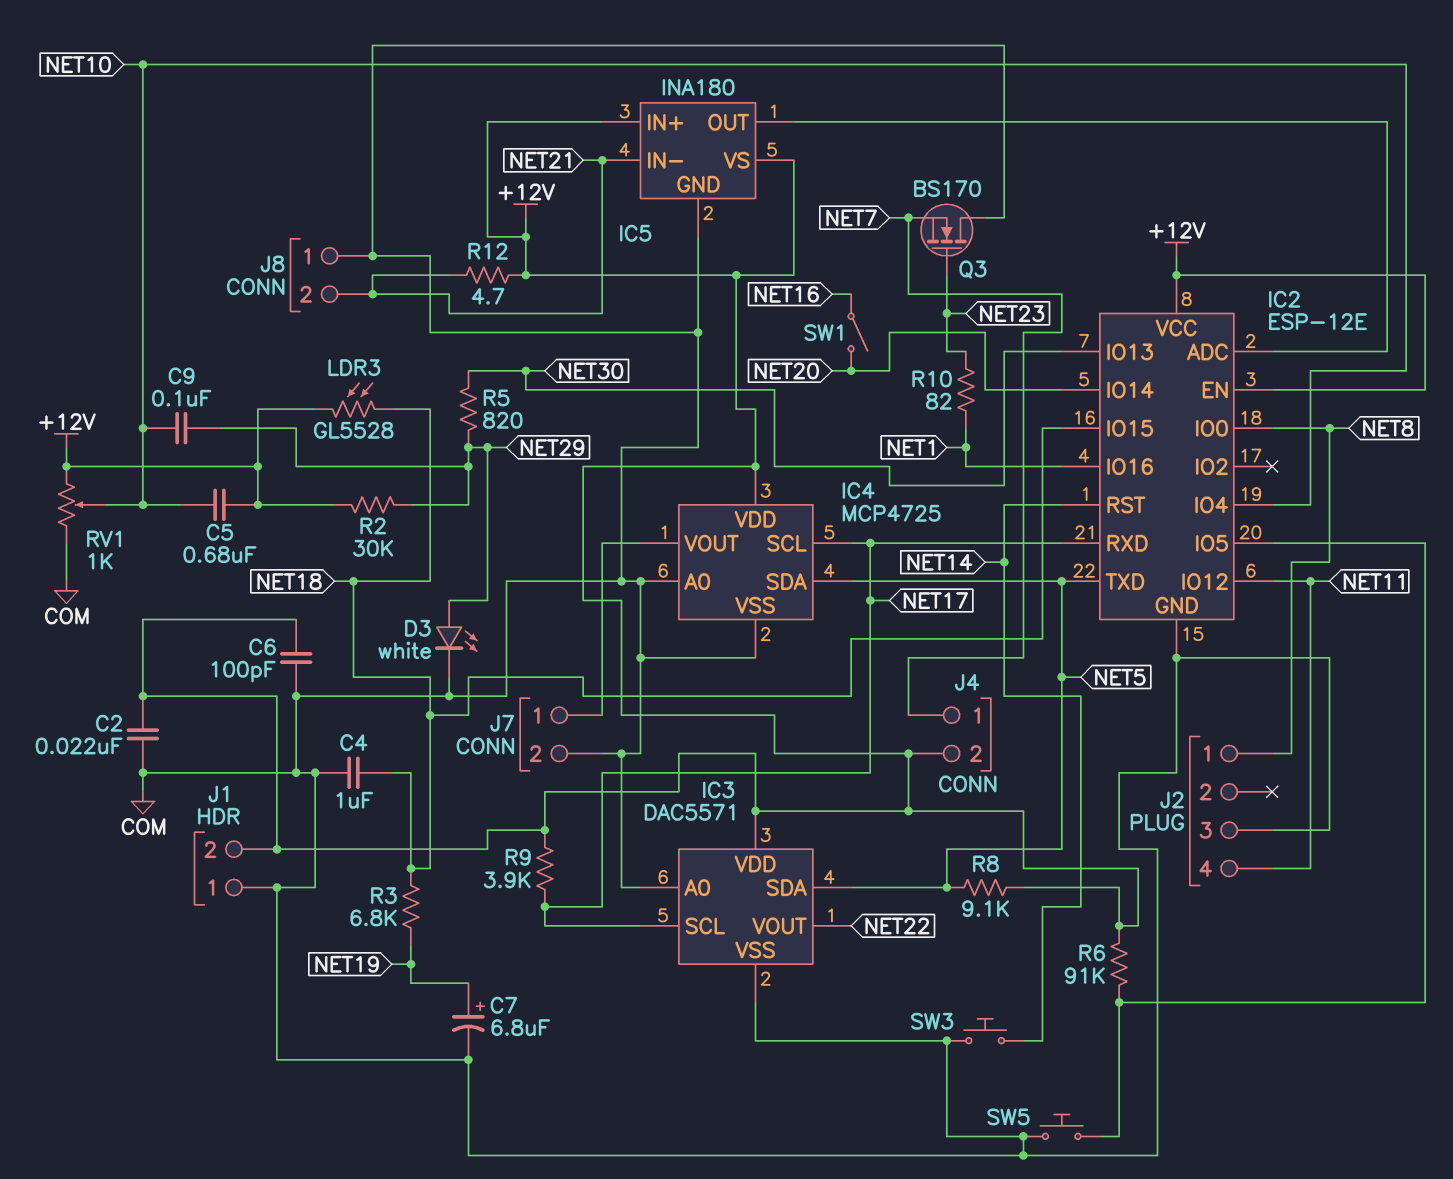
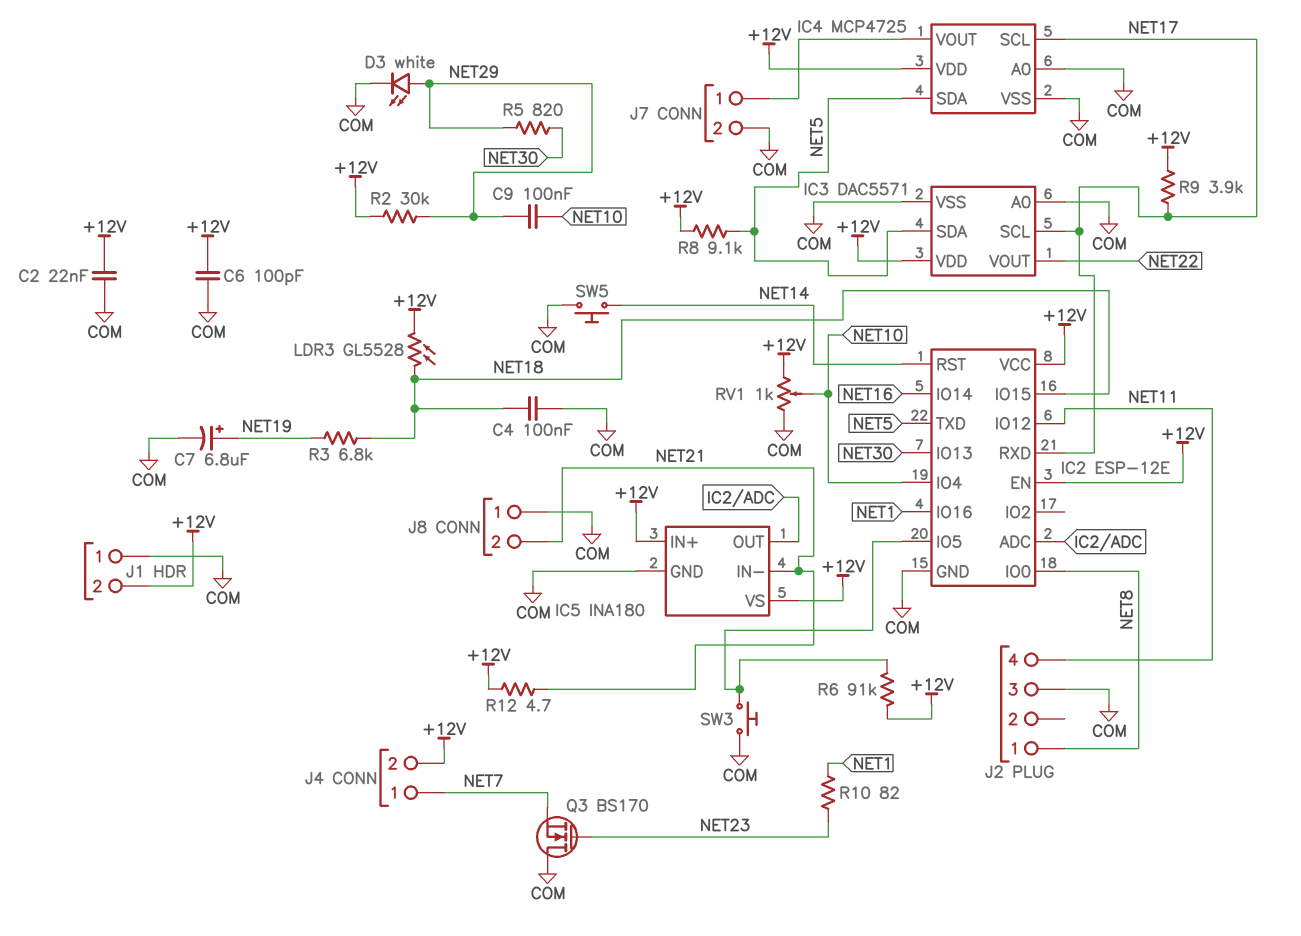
C4: 1uF (COM, NET18) -> 100nF (COM, NET18)
C5: 680nF (+12V, NET10) -> none
IC2 pin IO14: NET20 -> NET16
SW1: switch (NET16, NET20) -> none
SW3: button (COM, NET14) -> button (COM, IC2/IO5)
SW5: button (COM, IC2/IO5) -> button (COM, NET14)

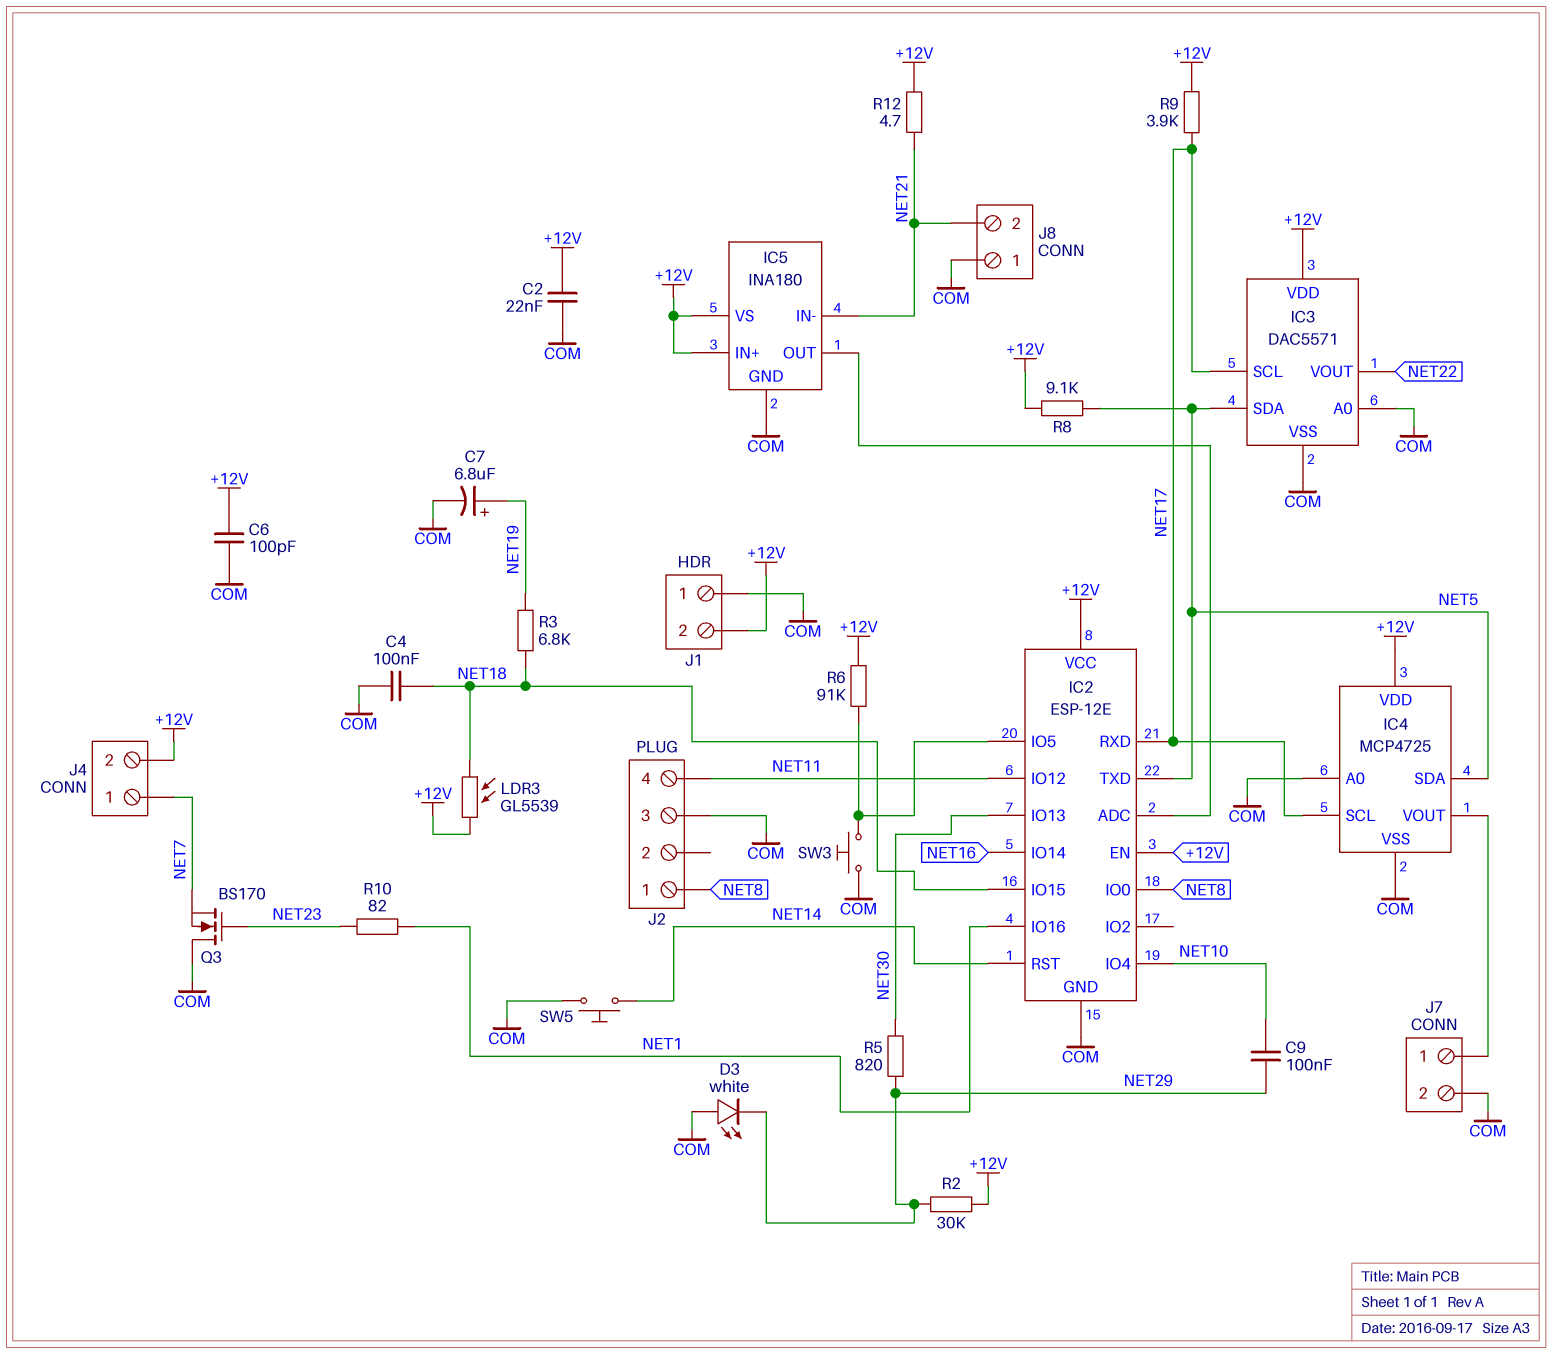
D3: LED white (A NET29, K COM) -> LED white (A COM, K NET29)
LDR3: GL5528 (+12V, NET18) -> GL5539 (+12V, NET18)
RV1: 1k (+12V, COM, wiper NET10) -> none

